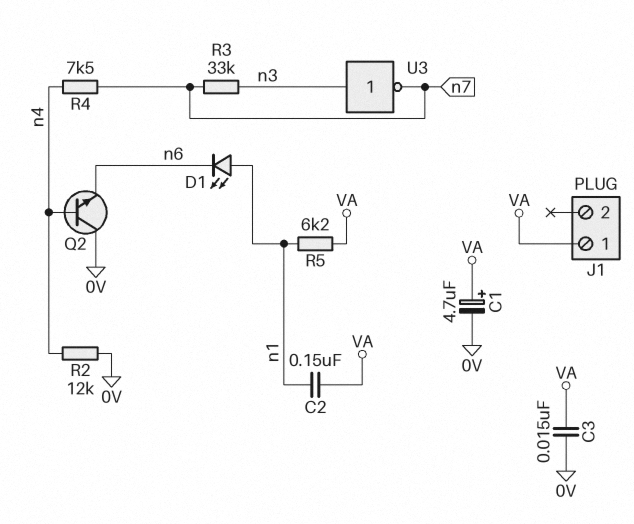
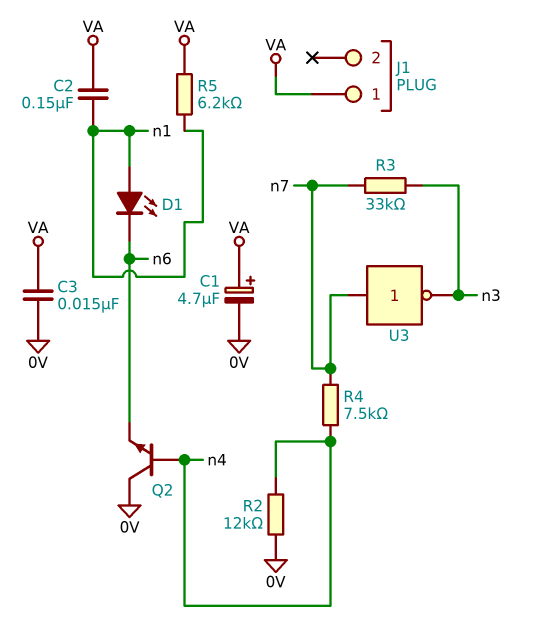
U3: NOT (in n3, out n7) -> NOT (in n7, out n3)

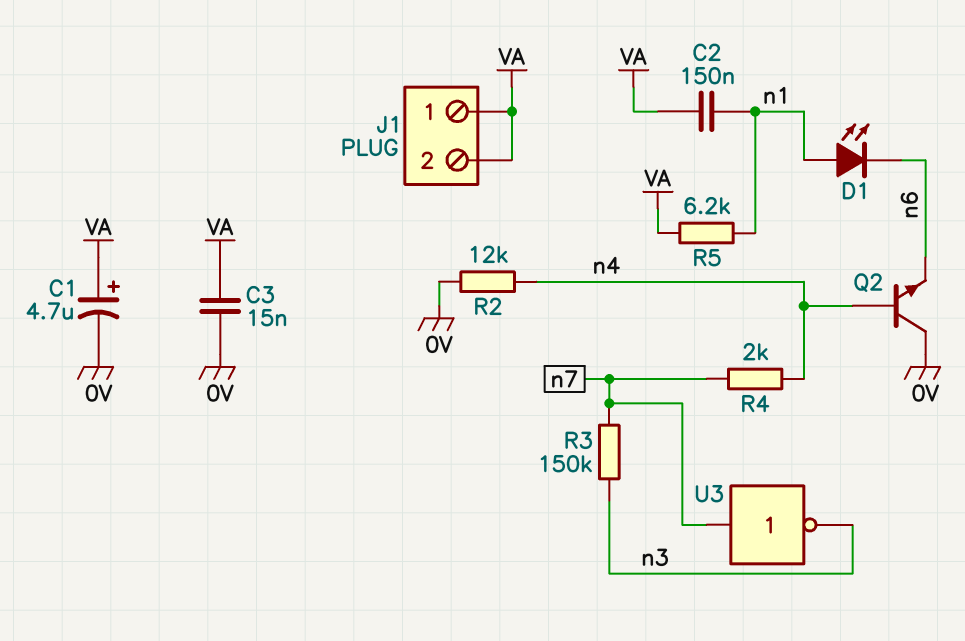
J1 pin 2: none -> VA
R3: 33k (n3, n7) -> 150k (n3, n7)
R4: 7.5k (n4, n7) -> 2k (n4, n7)

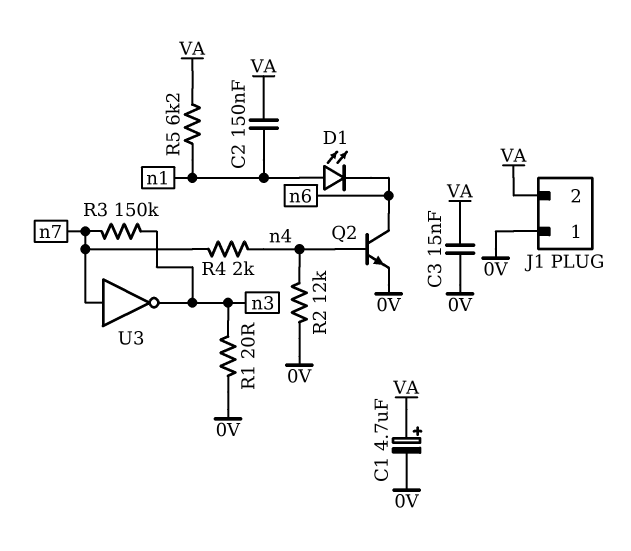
J1 pin 1: VA -> 0V
Q2: NPN (B n4, C 0V, E n6) -> NPN (B n4, C n6, E 0V)
R1: none -> 20 (0V, n3)

